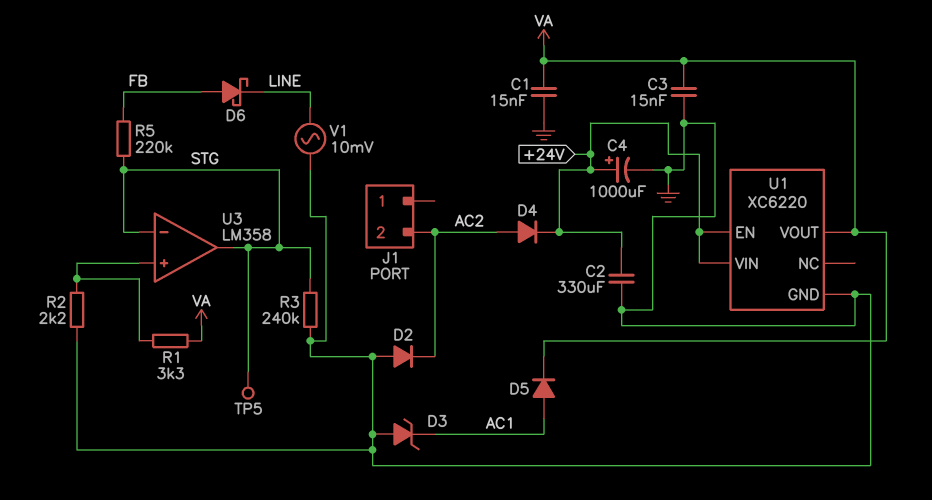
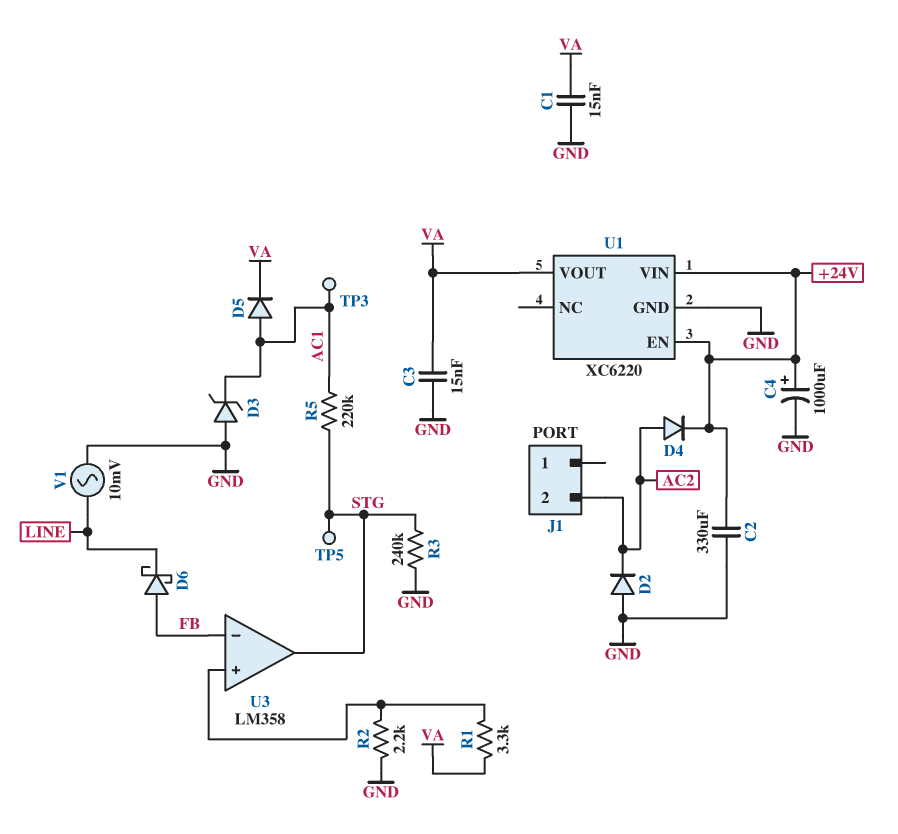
R5: 220k (FB, STG) -> 220k (AC1, STG)
TP3: none -> test point (AC1)
U3 pin in-: STG -> FB

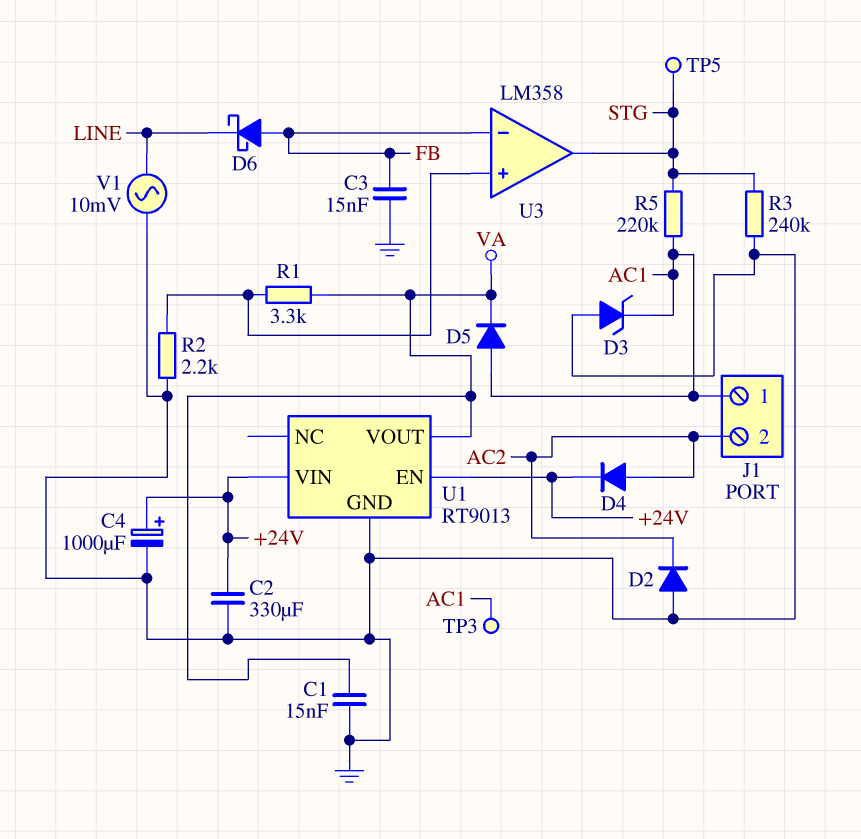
C3: 15nF (GND, VA) -> 15nF (FB, GND)
J1 pin 1: none -> AC1
U1: XC6220 -> RT9013

